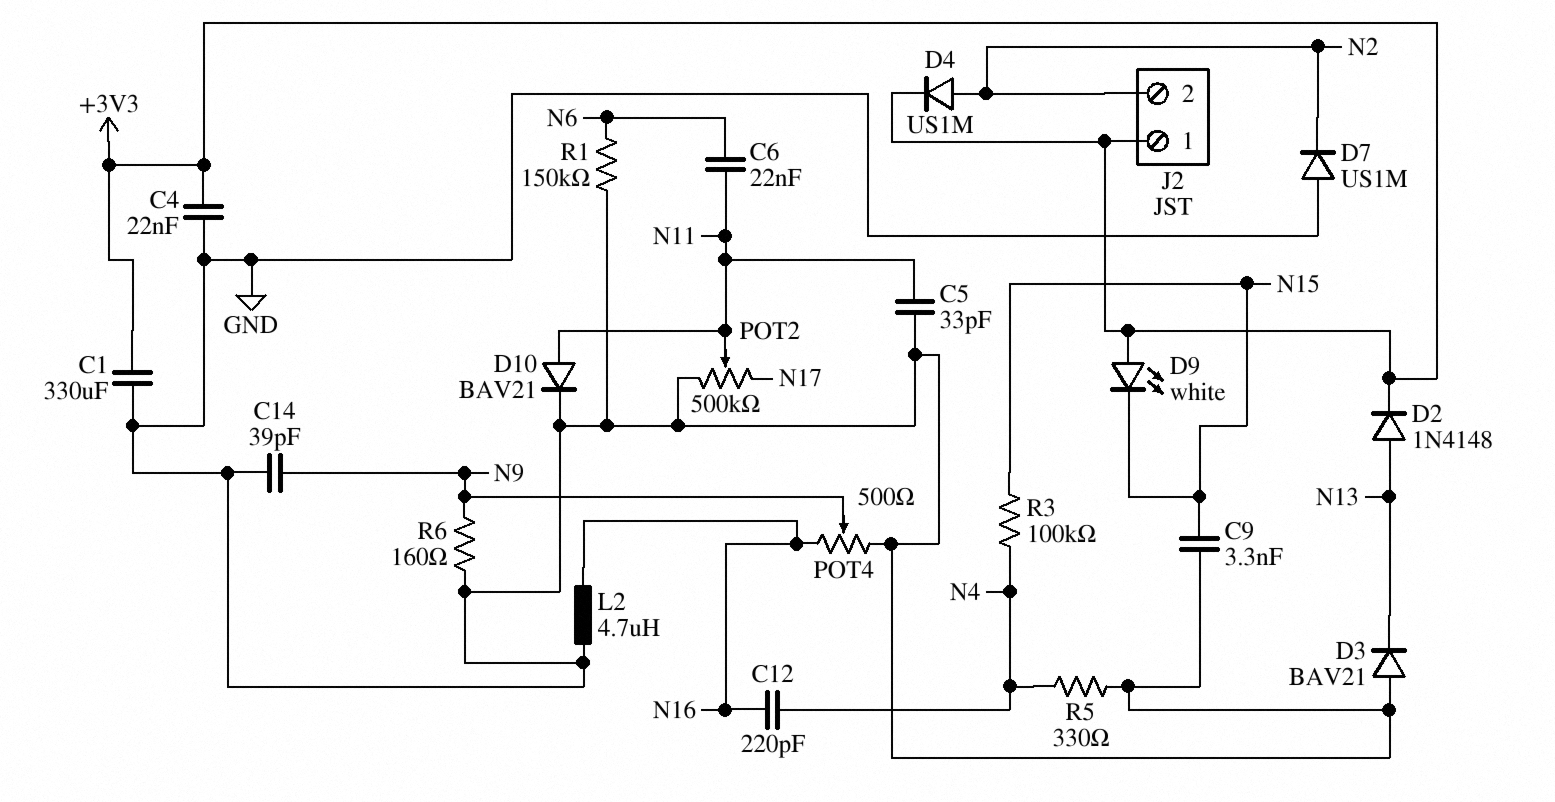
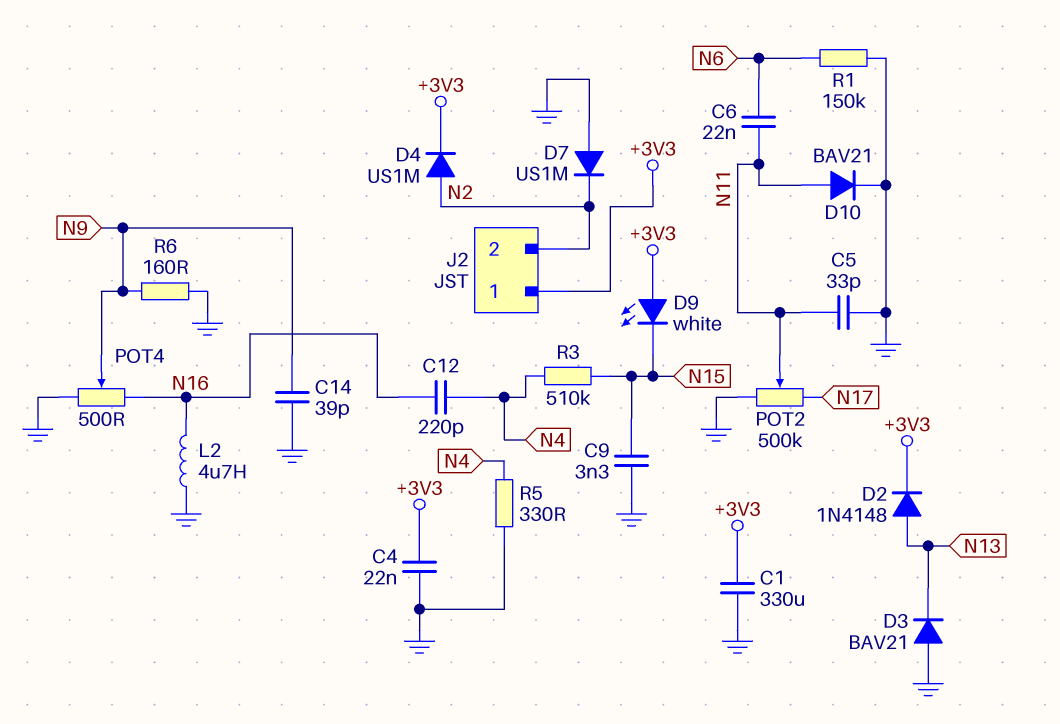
R3: 100k (N4, N15) -> 510k (N4, N15)

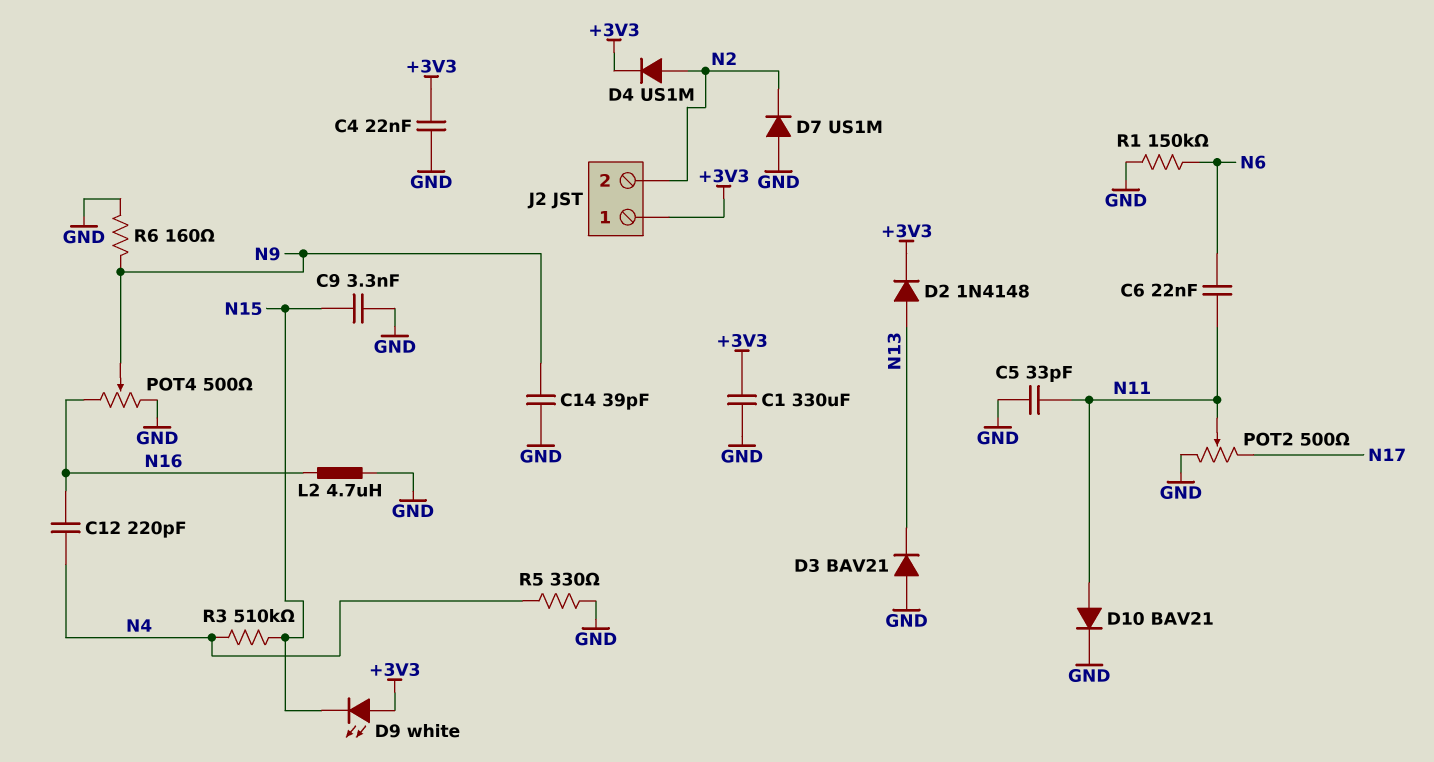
POT2: 500k (GND, N17, wiper N11) -> 500 (GND, N17, wiper N11)

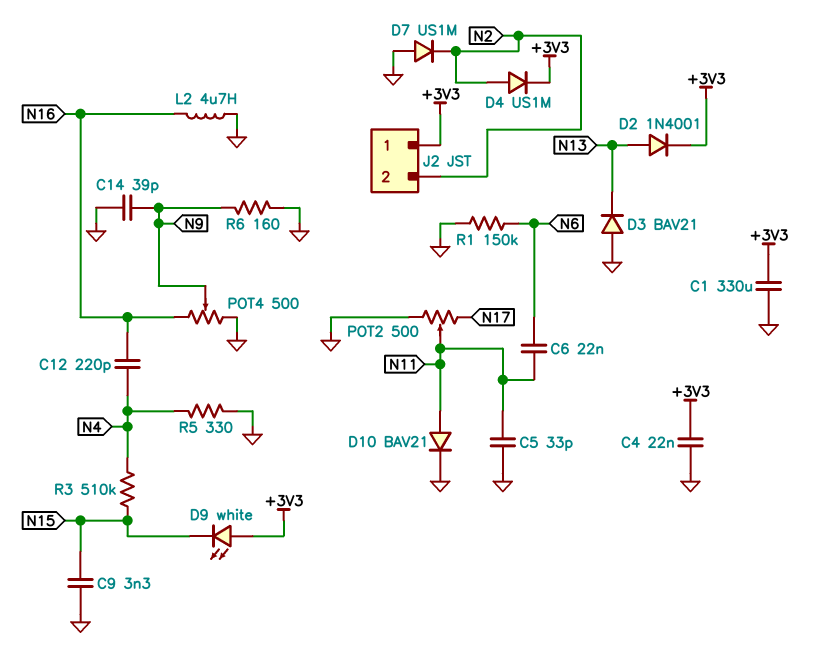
D2: diode 1N4148 (A N13, K +3V3) -> diode 1N4001 (A N13, K +3V3)

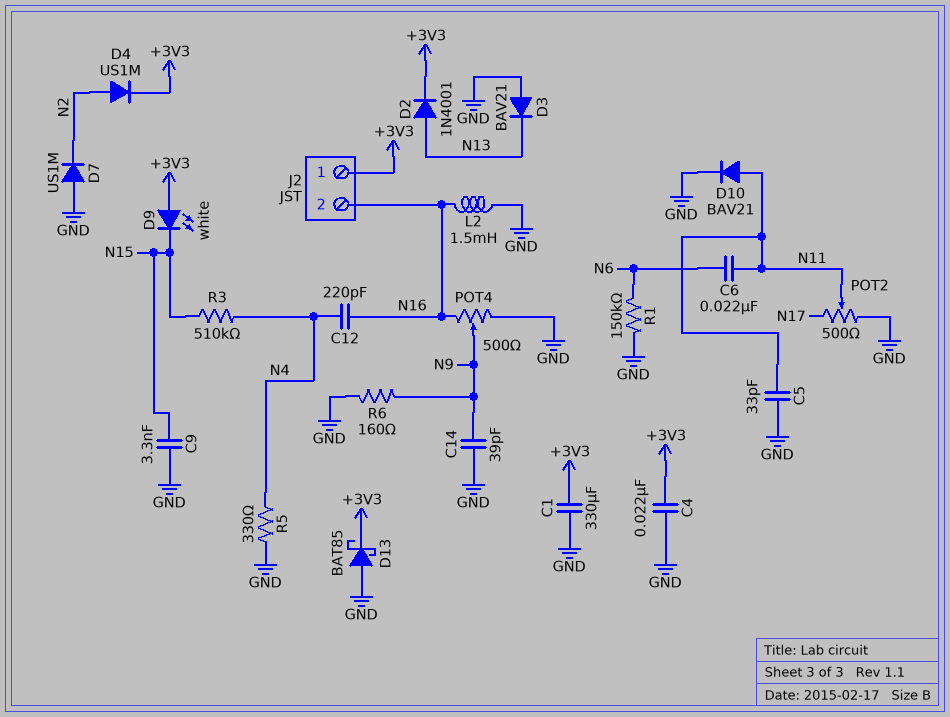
D13: none -> schottky BAT85 (A GND, K +3V3)
J2 pin 2: N2 -> N16
L2: 4.7uH (GND, N16) -> 1.5mH (GND, N16)

